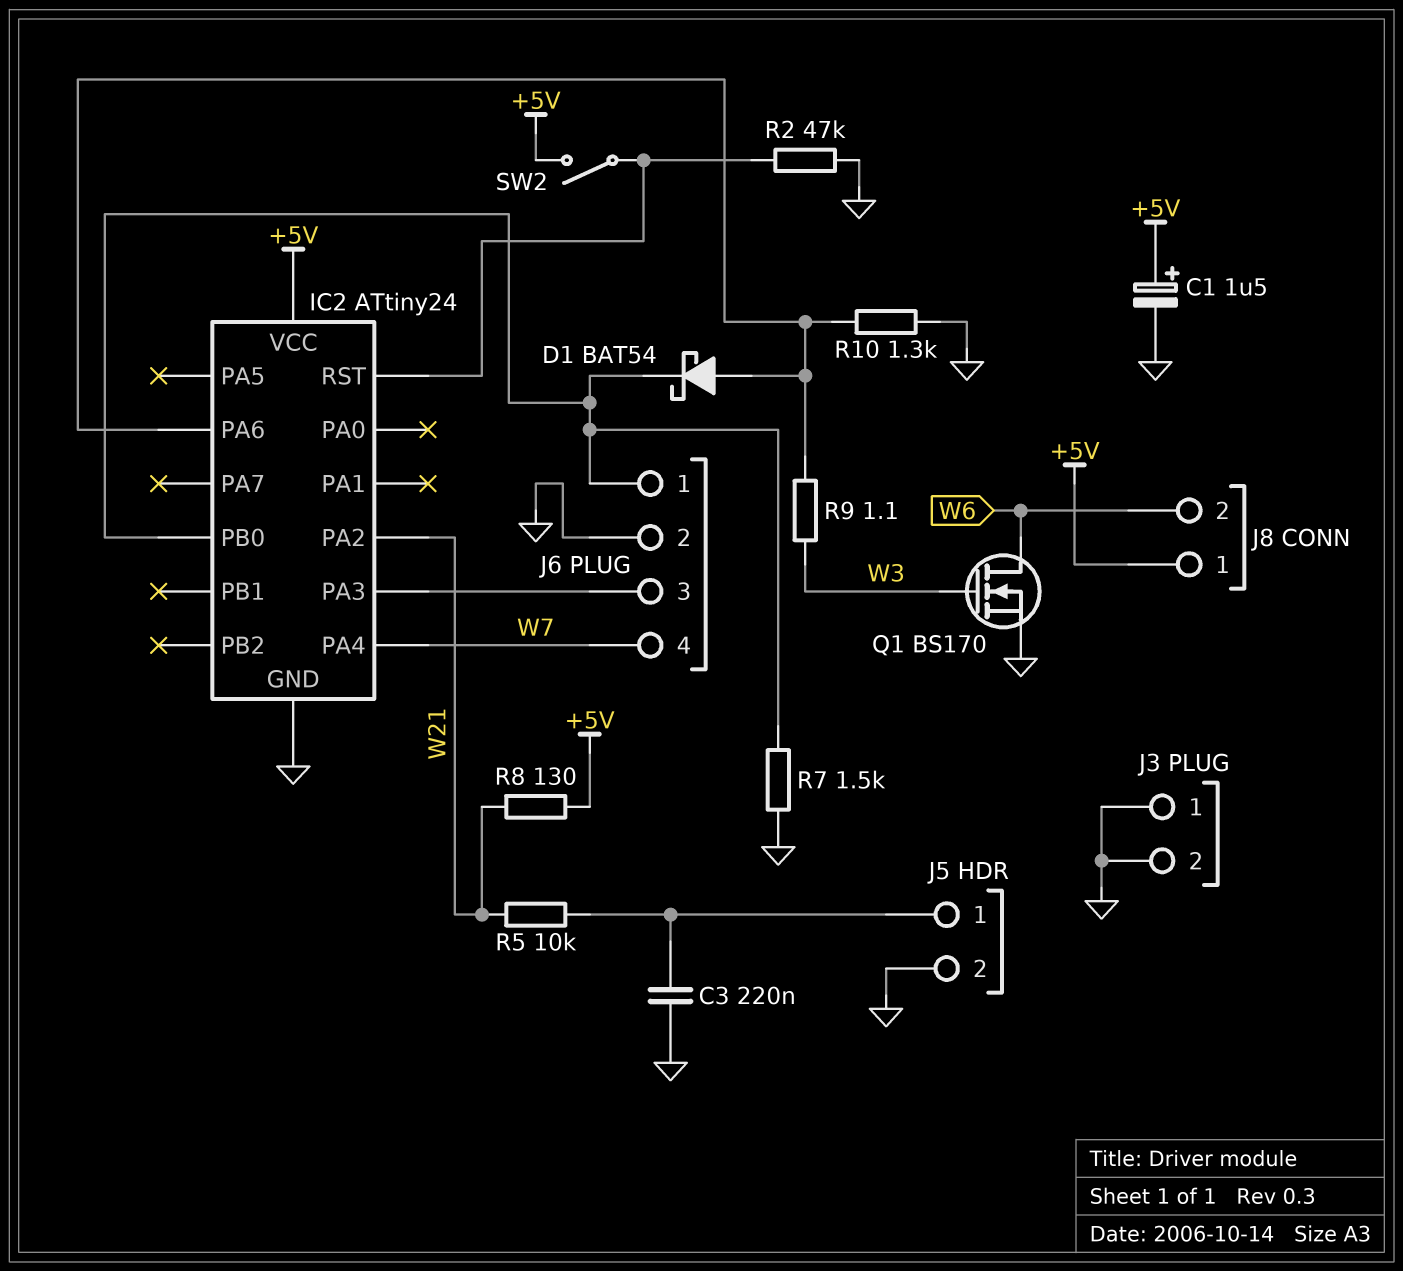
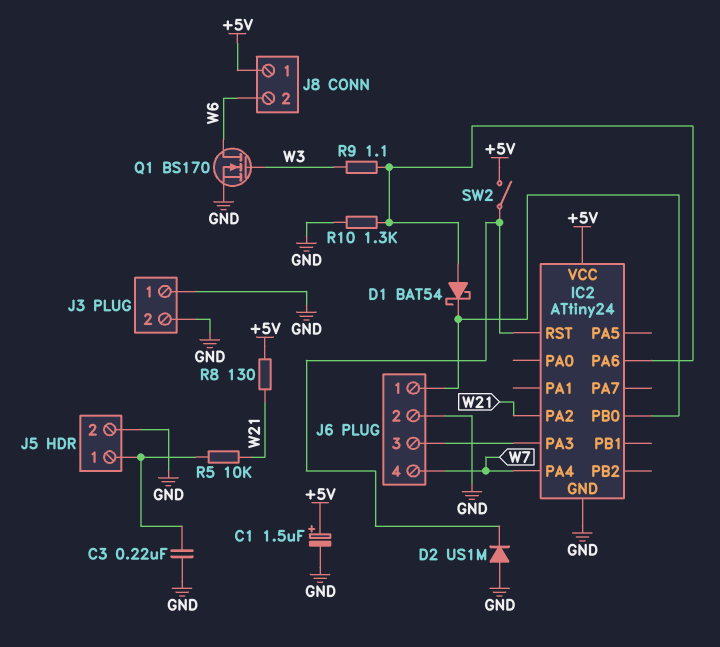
D2: none -> diode US1M (A GND, K IC2/RST)
R2: 47k (GND, IC2/RST) -> none
R7: 1.5k (GND, IC2/PB0) -> none

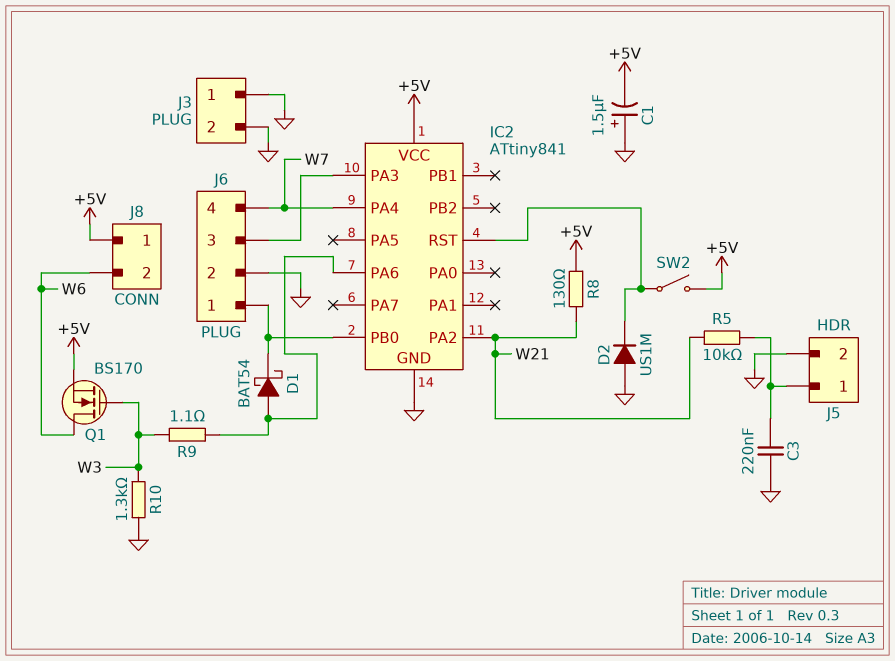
C1: 1.5uF (plus +5V, minus GND) -> 1.5uF (plus GND, minus +5V)
IC2: ATtiny24 -> ATtiny841
Q1: NMOS BS170 (G W3, D W6, S GND) -> NMOS BS170 (G W3, D W6, S +5V)
R10: 1.3k (GND, IC2/PA6) -> 1.3k (GND, W3)

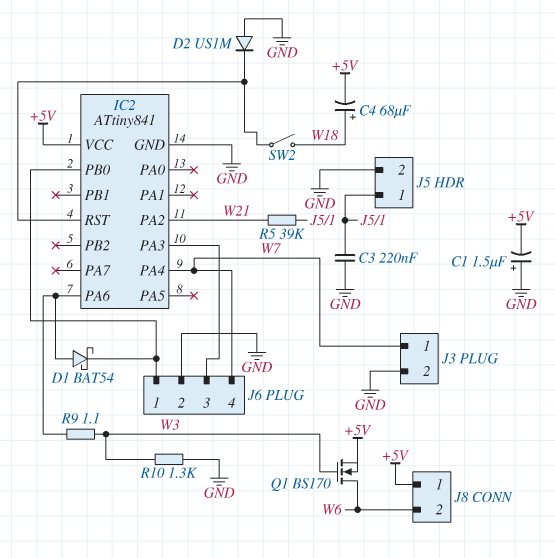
C4: none -> 68uF (plus W18, minus +5V)
J3 pin 1: GND -> W7
R5: 10k (J5/1, W21) -> 39k (J5/1, W21)
R8: 130 (+5V, W21) -> none
SW2: switch (+5V, IC2/RST) -> switch (IC2/RST, W18)

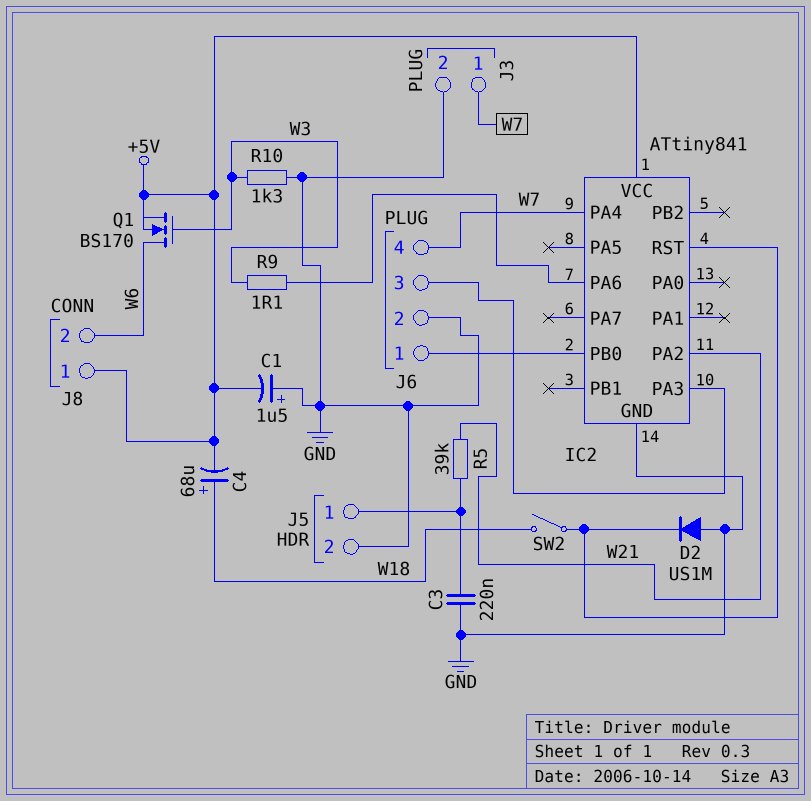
D1: schottky BAT54 (A IC2/PA6, K IC2/PB0) -> none

